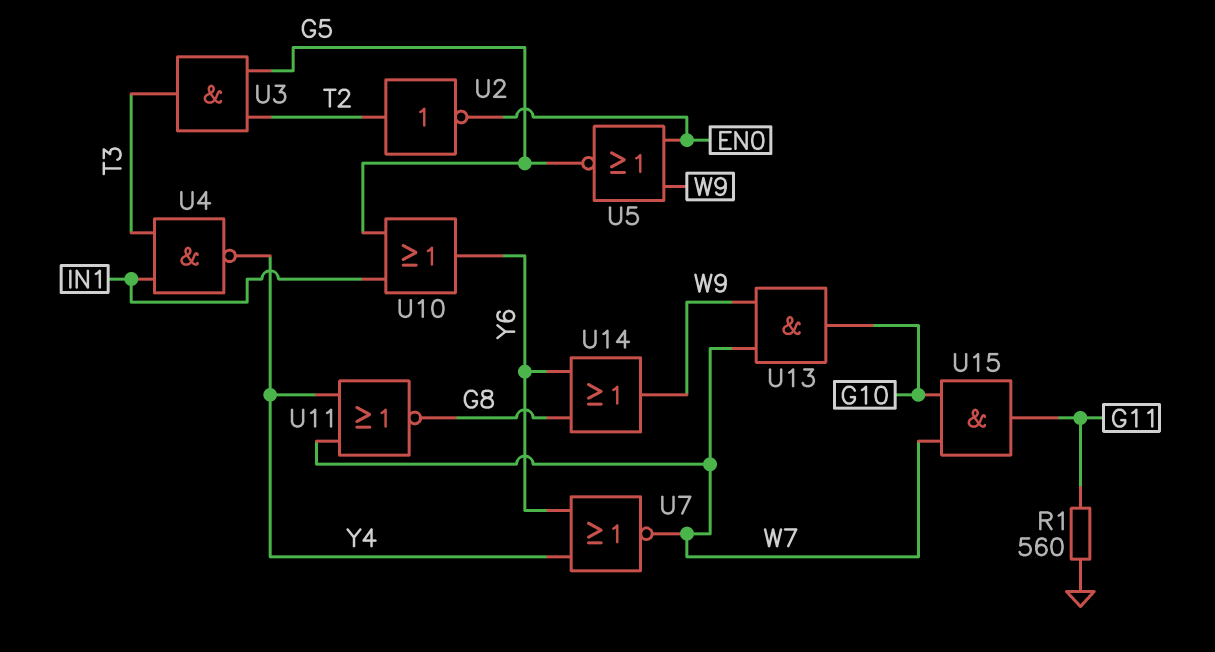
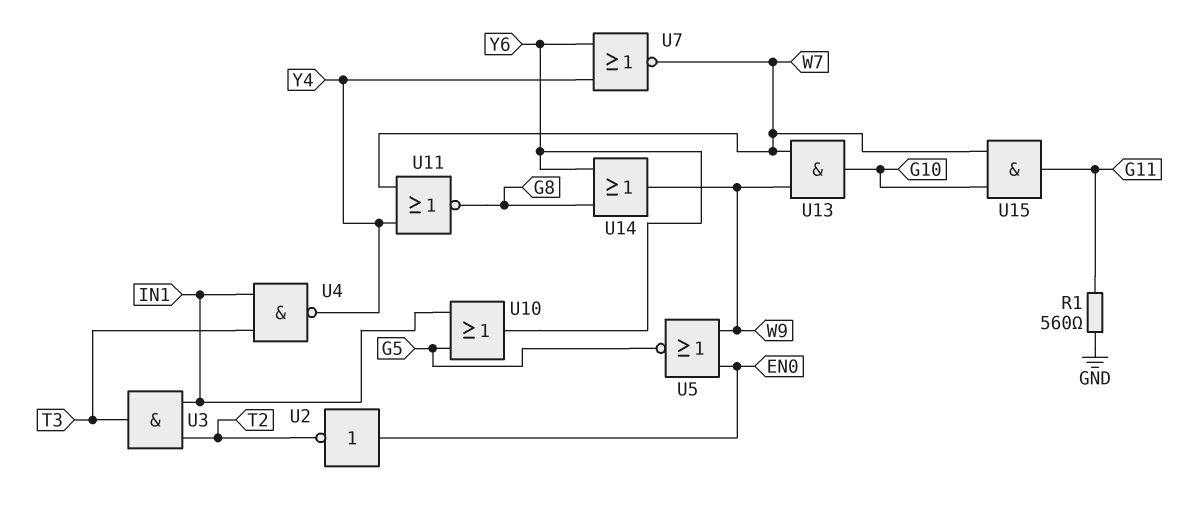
U2: NOT (in T2, out EN0) -> NOT (in EN0, out T2)
U3: AND (in G5, in T2, out T3) -> AND (in IN1, in T2, out T3)

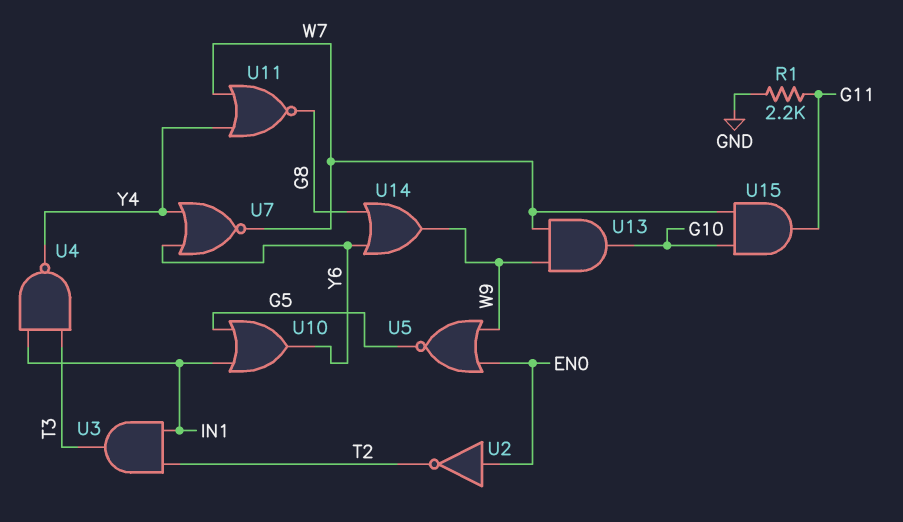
R1: 560 (G11, GND) -> 2.2k (G11, GND)

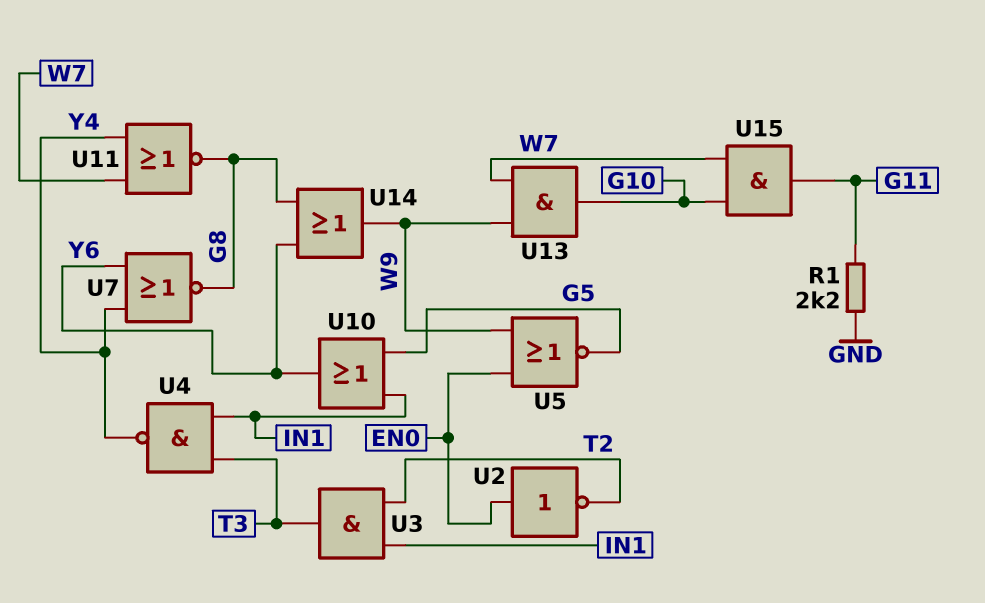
U7: NOR (in Y4, in Y6, out W7) -> NOR (in Y4, in Y6, out G8)

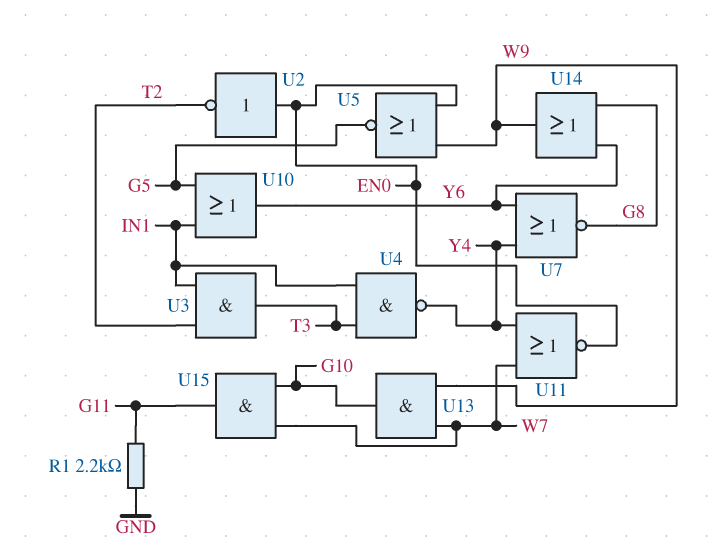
U11: NOR (in W7, in Y4, out G8) -> NOR (in W7, in Y4, out EN0)

